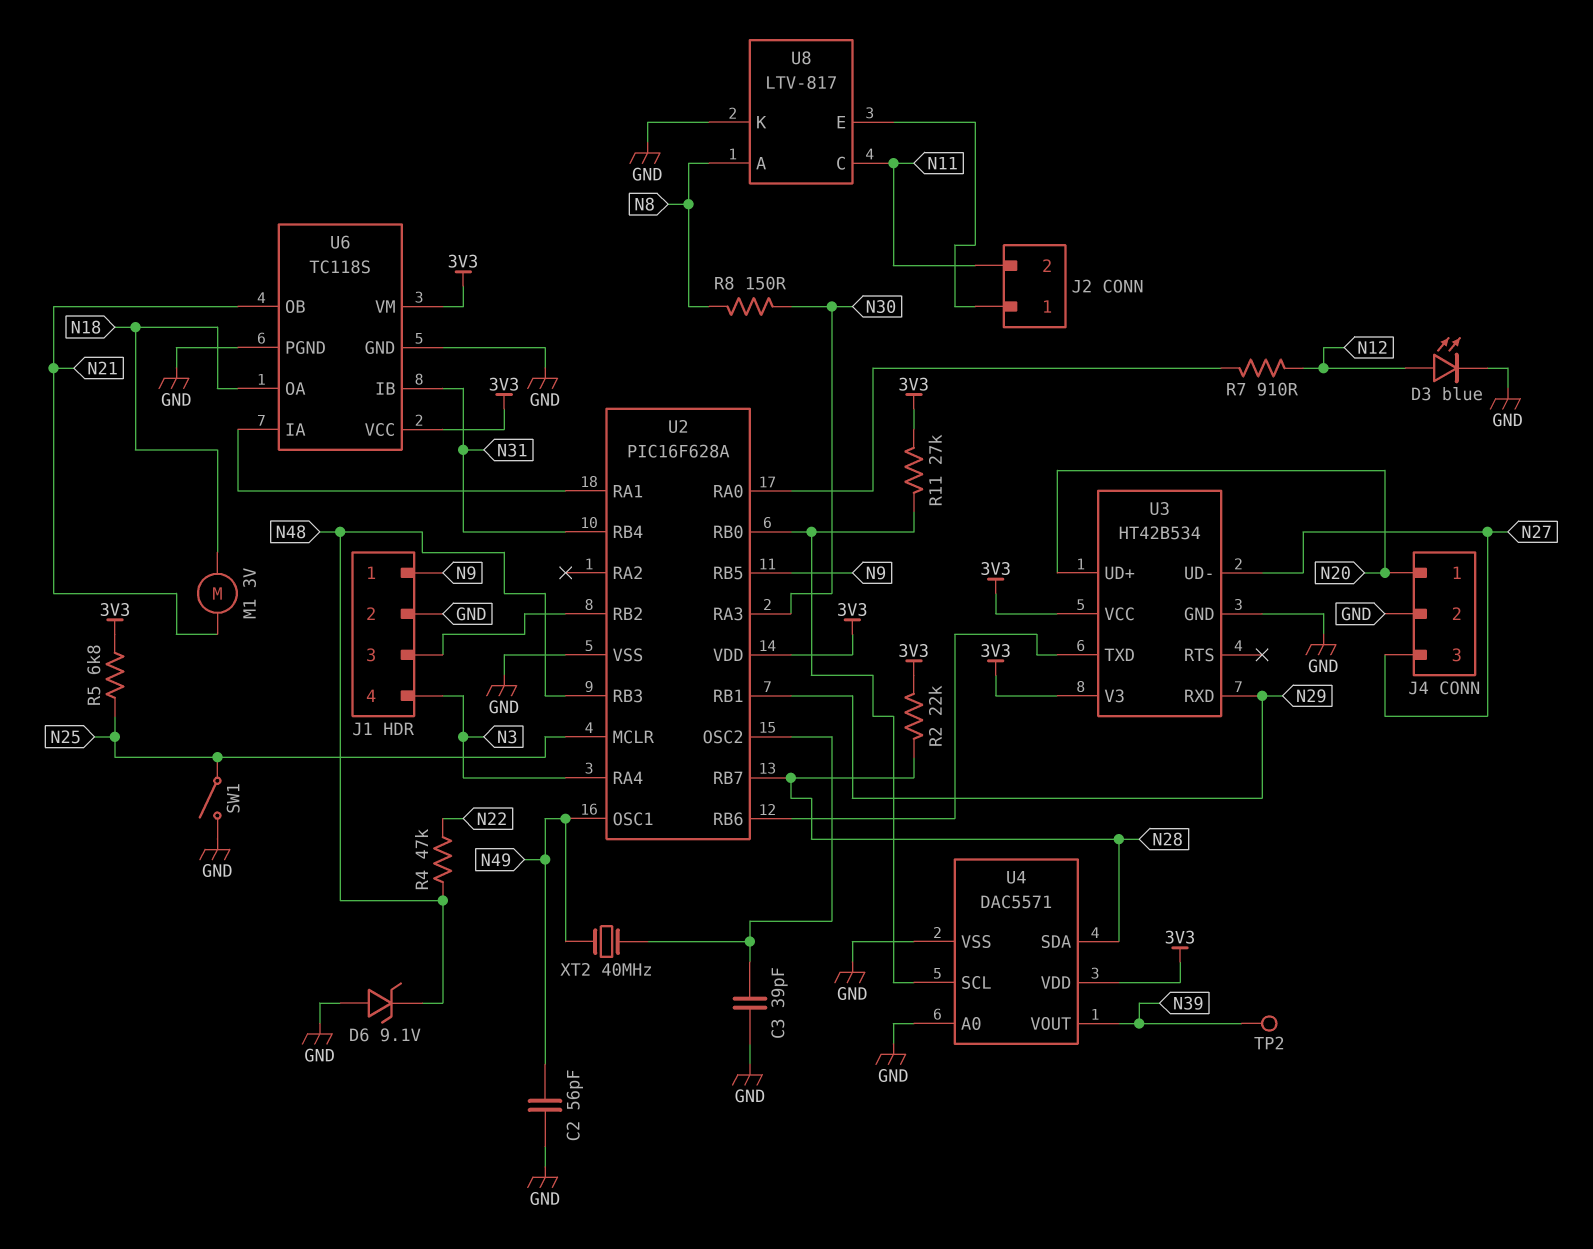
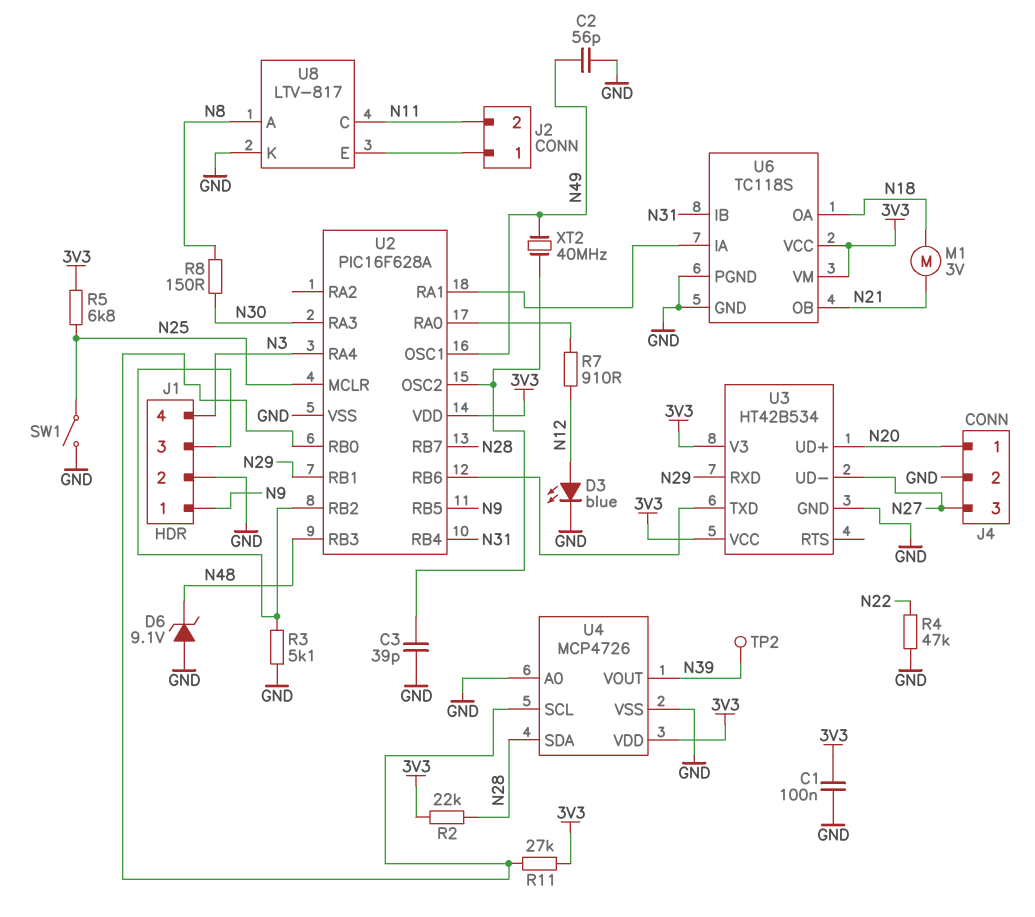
C1: none -> 100nF (3V3, GND)
R3: none -> 5.1k (GND, J1/3)
R4: 47k (N22, N48) -> 47k (GND, N22)
U4: DAC5571 -> MCP4726

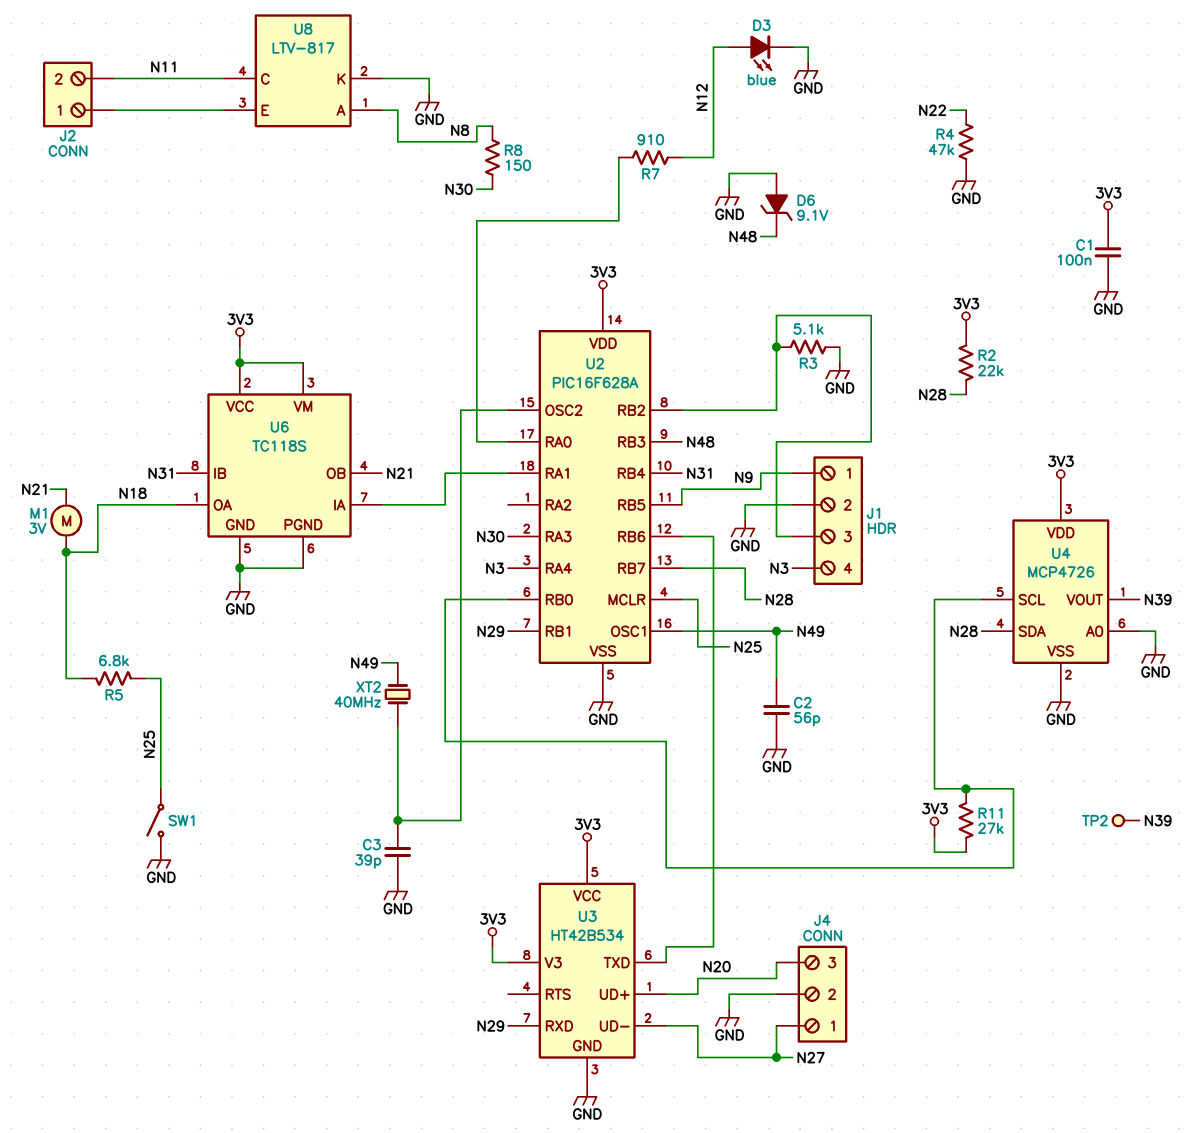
J4 pin 1: N20 -> N27
J4 pin 3: N27 -> N20
R5: 6.8k (3V3, N25) -> 6.8k (N18, N25)

